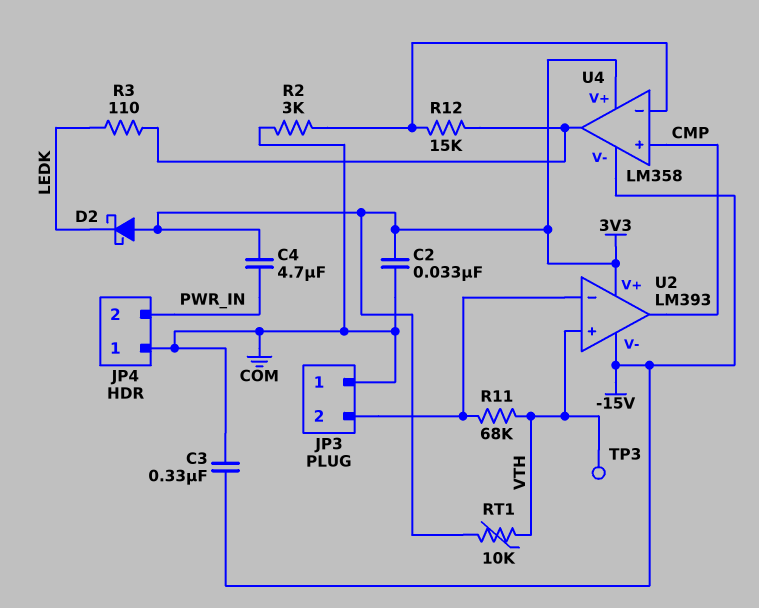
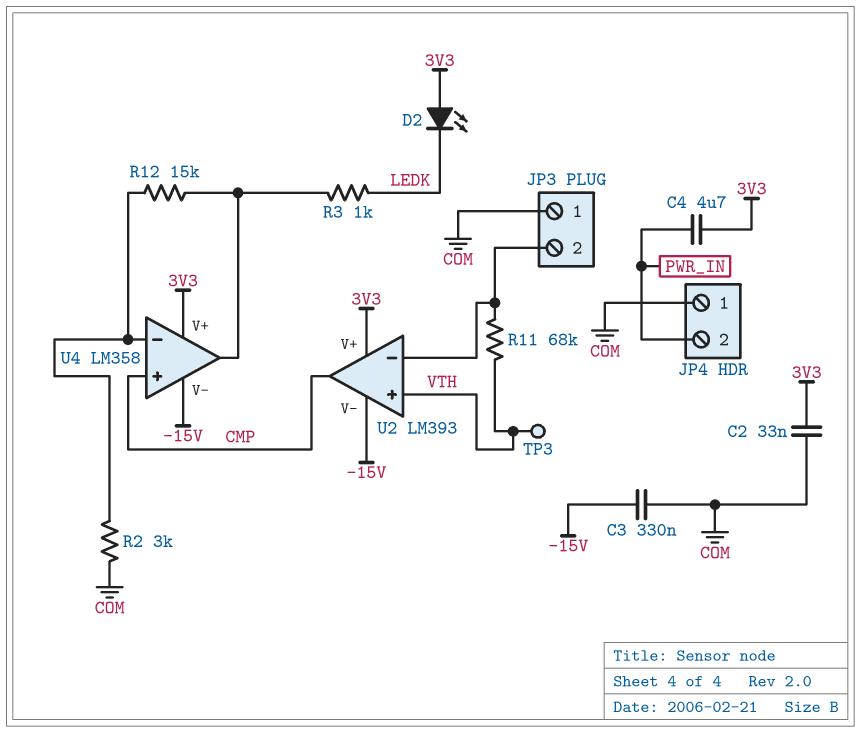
D2: schottky (A 3V3, K LEDK) -> LED (A 3V3, K LEDK)
R3: 110 (LEDK, U4/out) -> 1k (LEDK, U4/out)
RT1: 10k (3V3, VTH) -> none

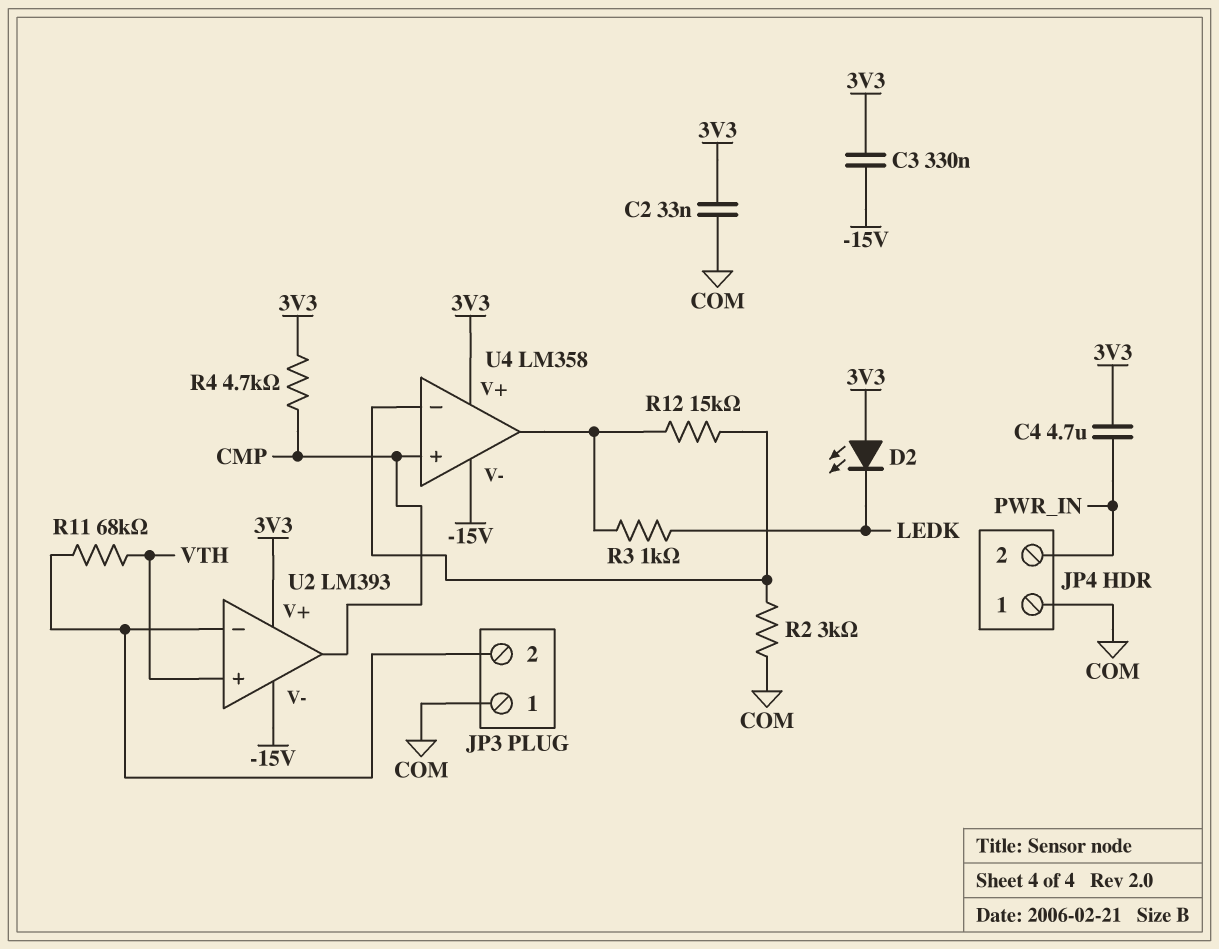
C3: 330nF (-15V, COM) -> 330nF (-15V, 3V3)
R4: none -> 4.7k (3V3, CMP)
TP3: test point (VTH) -> none

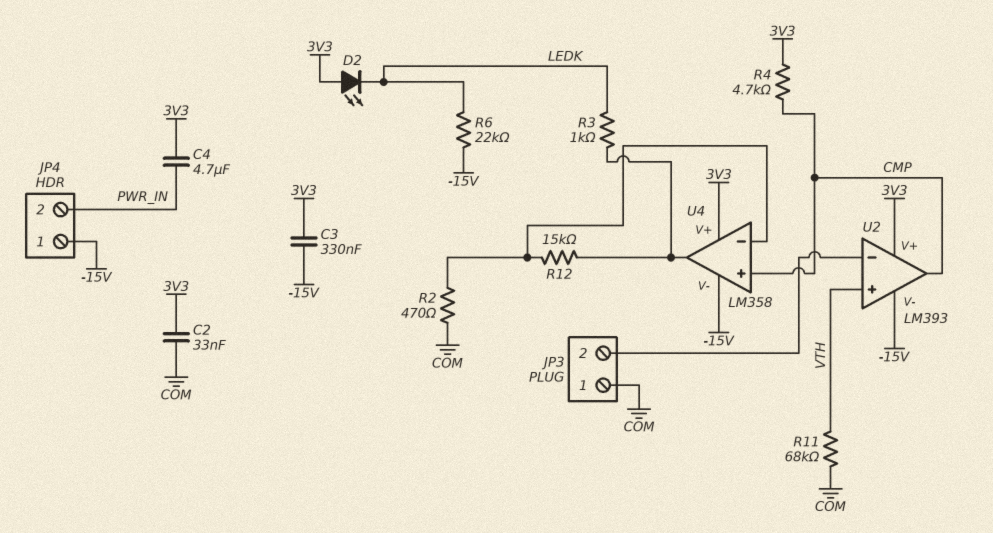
JP4 pin 1: COM -> -15V
R2: 3k (COM, U4/in-) -> 470 (COM, U4/in-)
R6: none -> 22k (-15V, LEDK)
R11: 68k (JP3/2, VTH) -> 68k (COM, VTH)

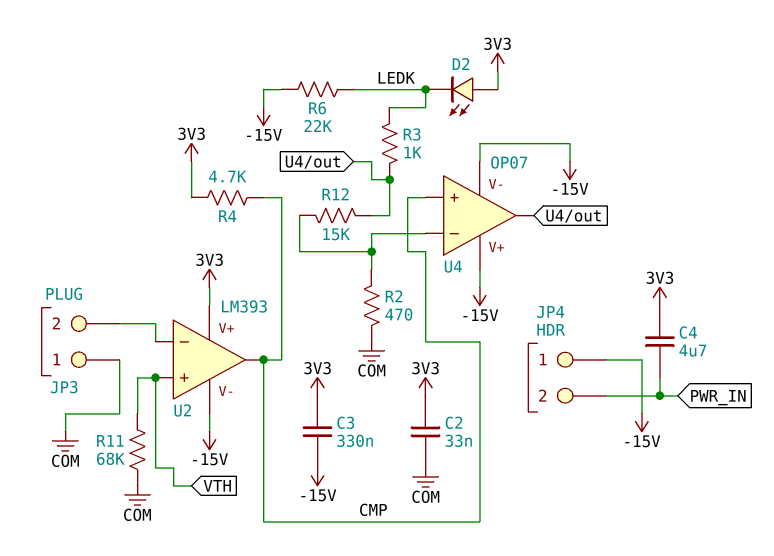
U4: LM358 -> OP07
U4 pin V+: 3V3 -> -15V

